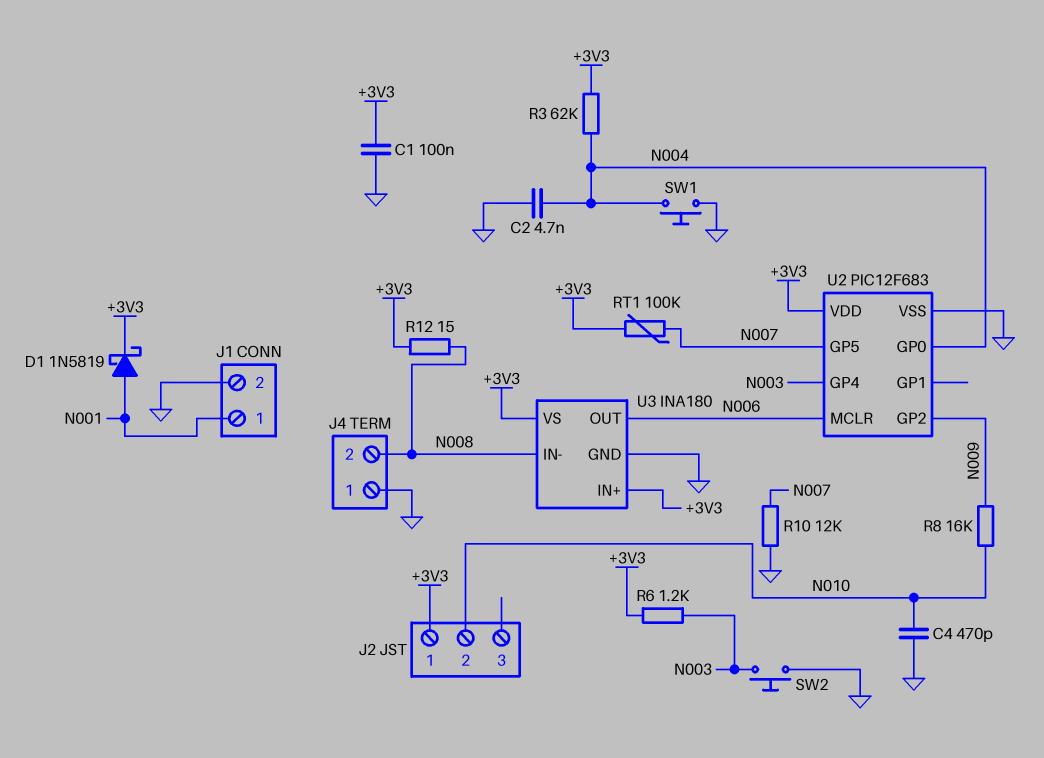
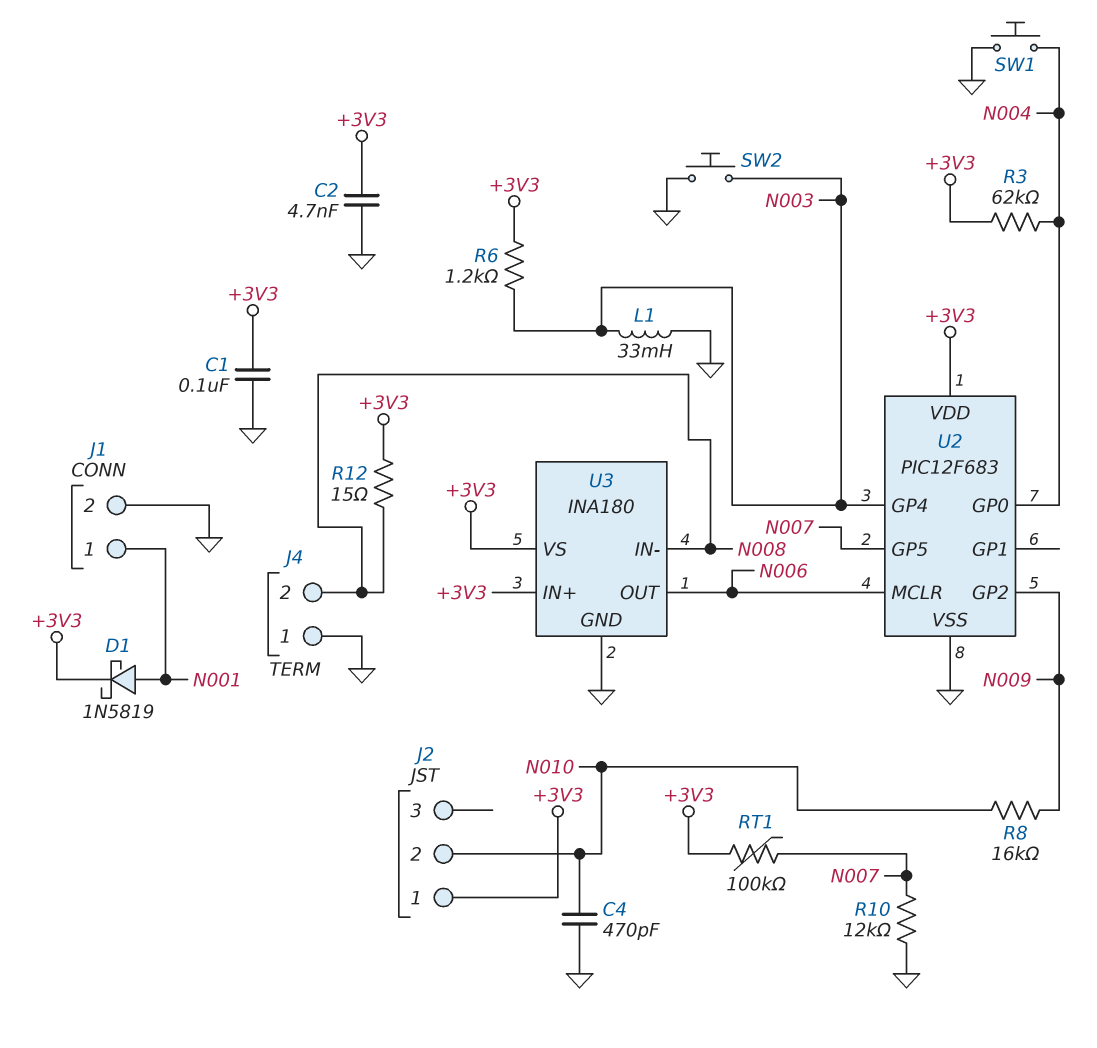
C2: 4.7nF (GND, N004) -> 4.7nF (+3V3, GND)
L1: none -> 33mH (GND, N003)

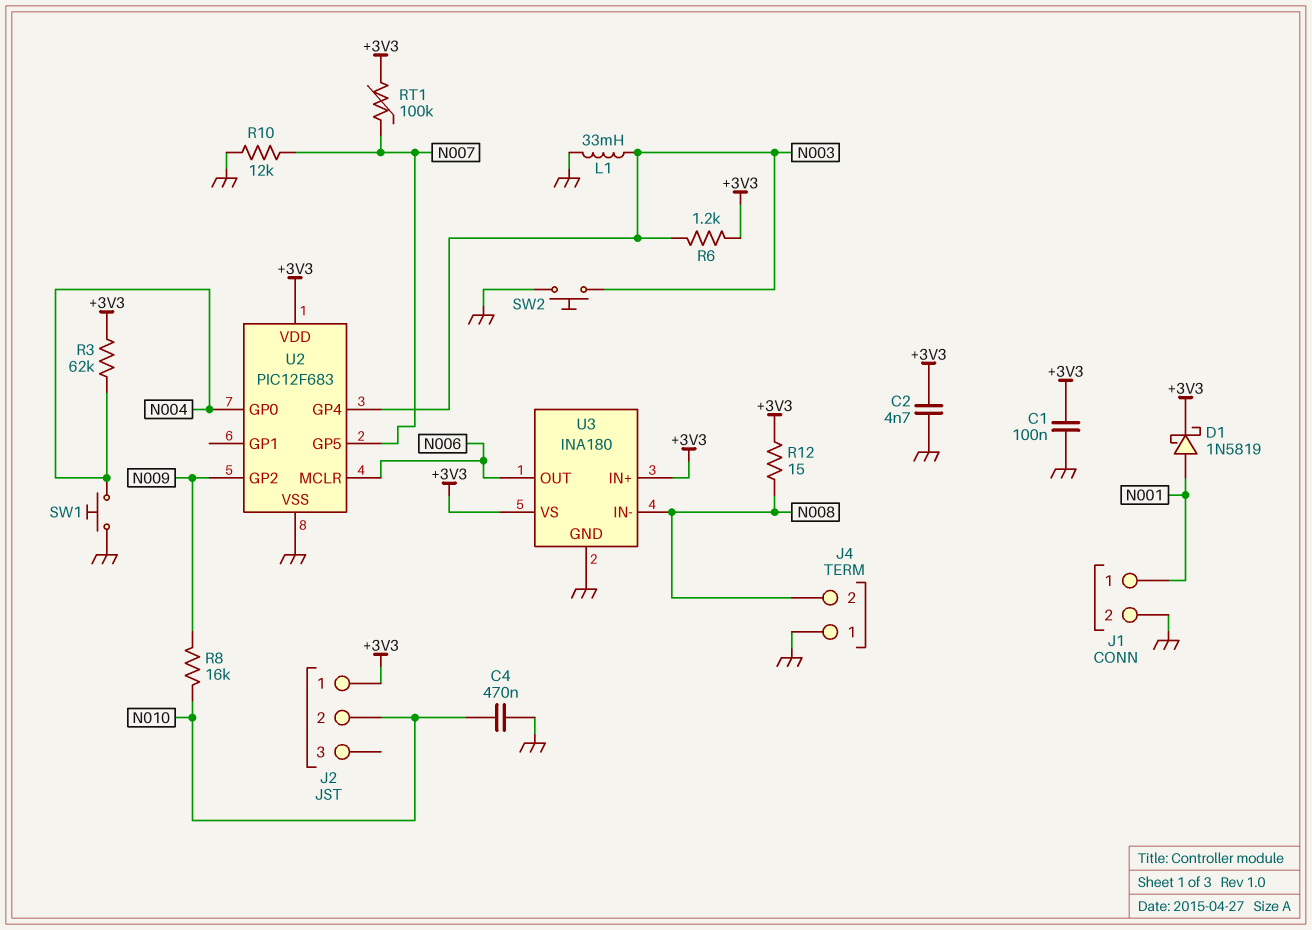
C4: 470pF (GND, N010) -> 470nF (GND, N010)

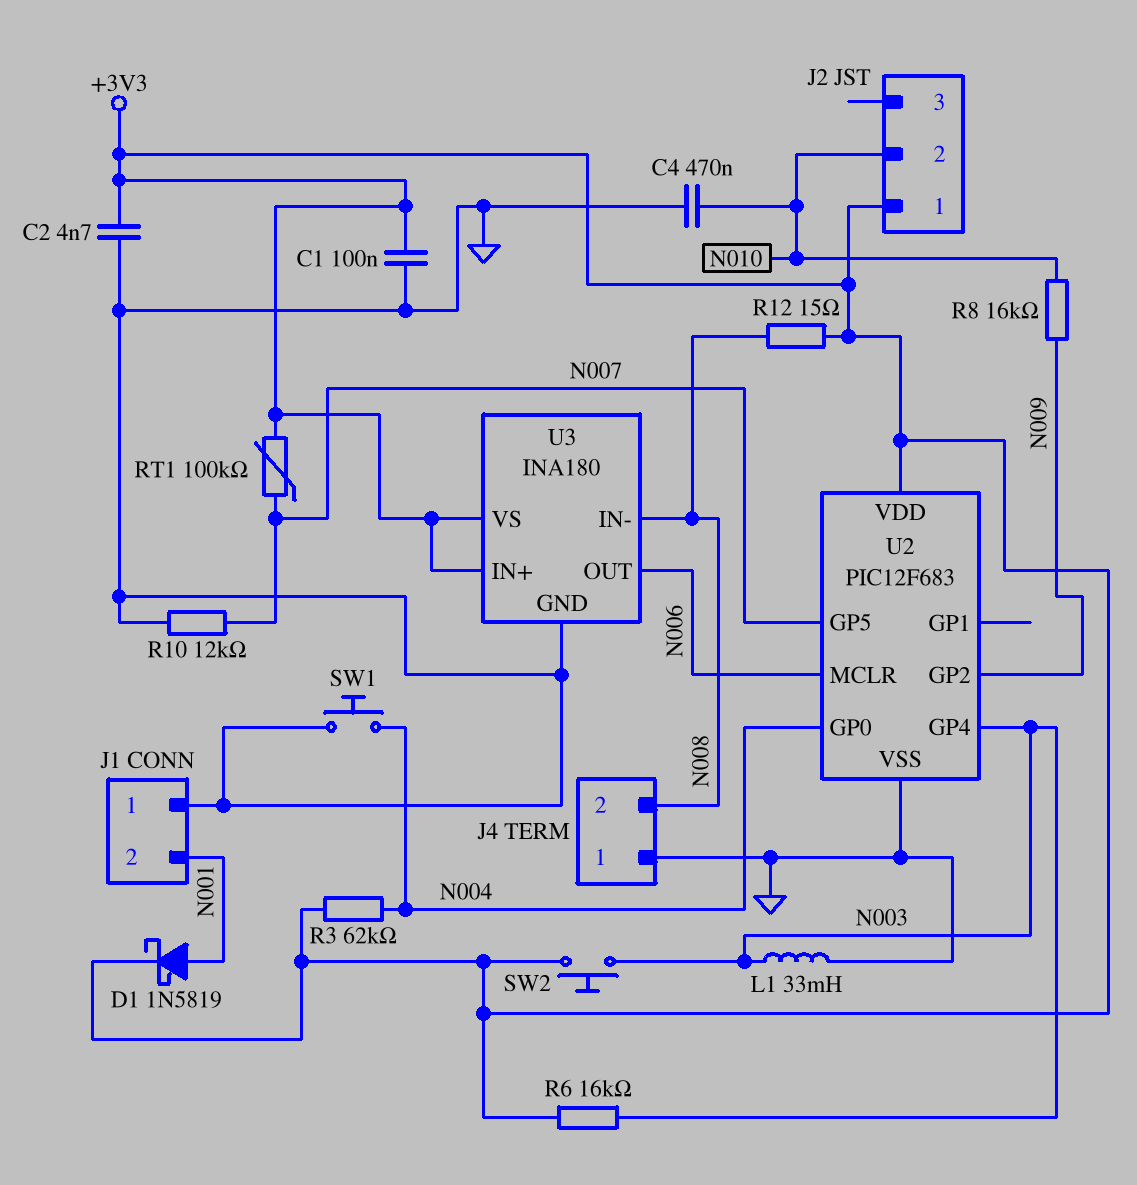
J1 pin 1: N001 -> GND
J1 pin 2: GND -> N001
R6: 1.2k (+3V3, N003) -> 16k (+3V3, N003)
SW2: button (GND, N003) -> button (+3V3, N003)

